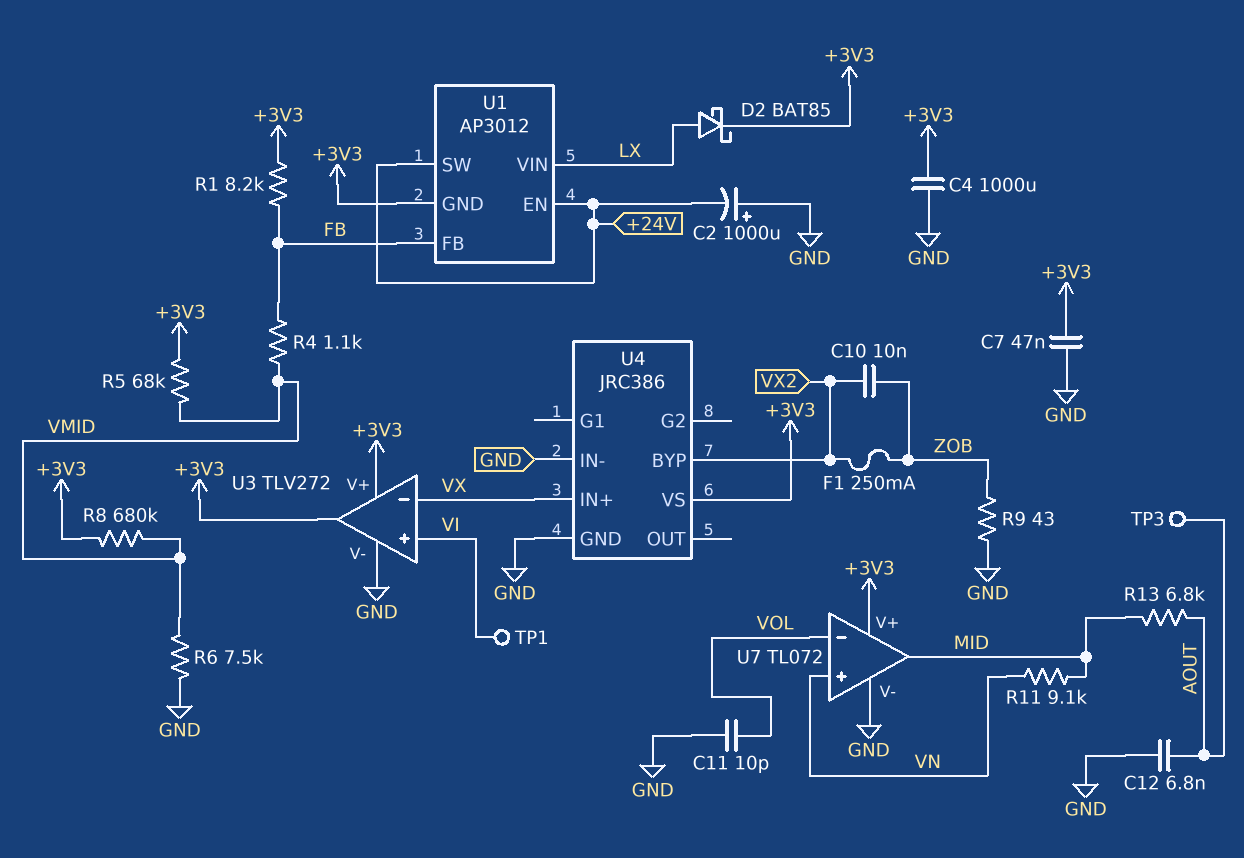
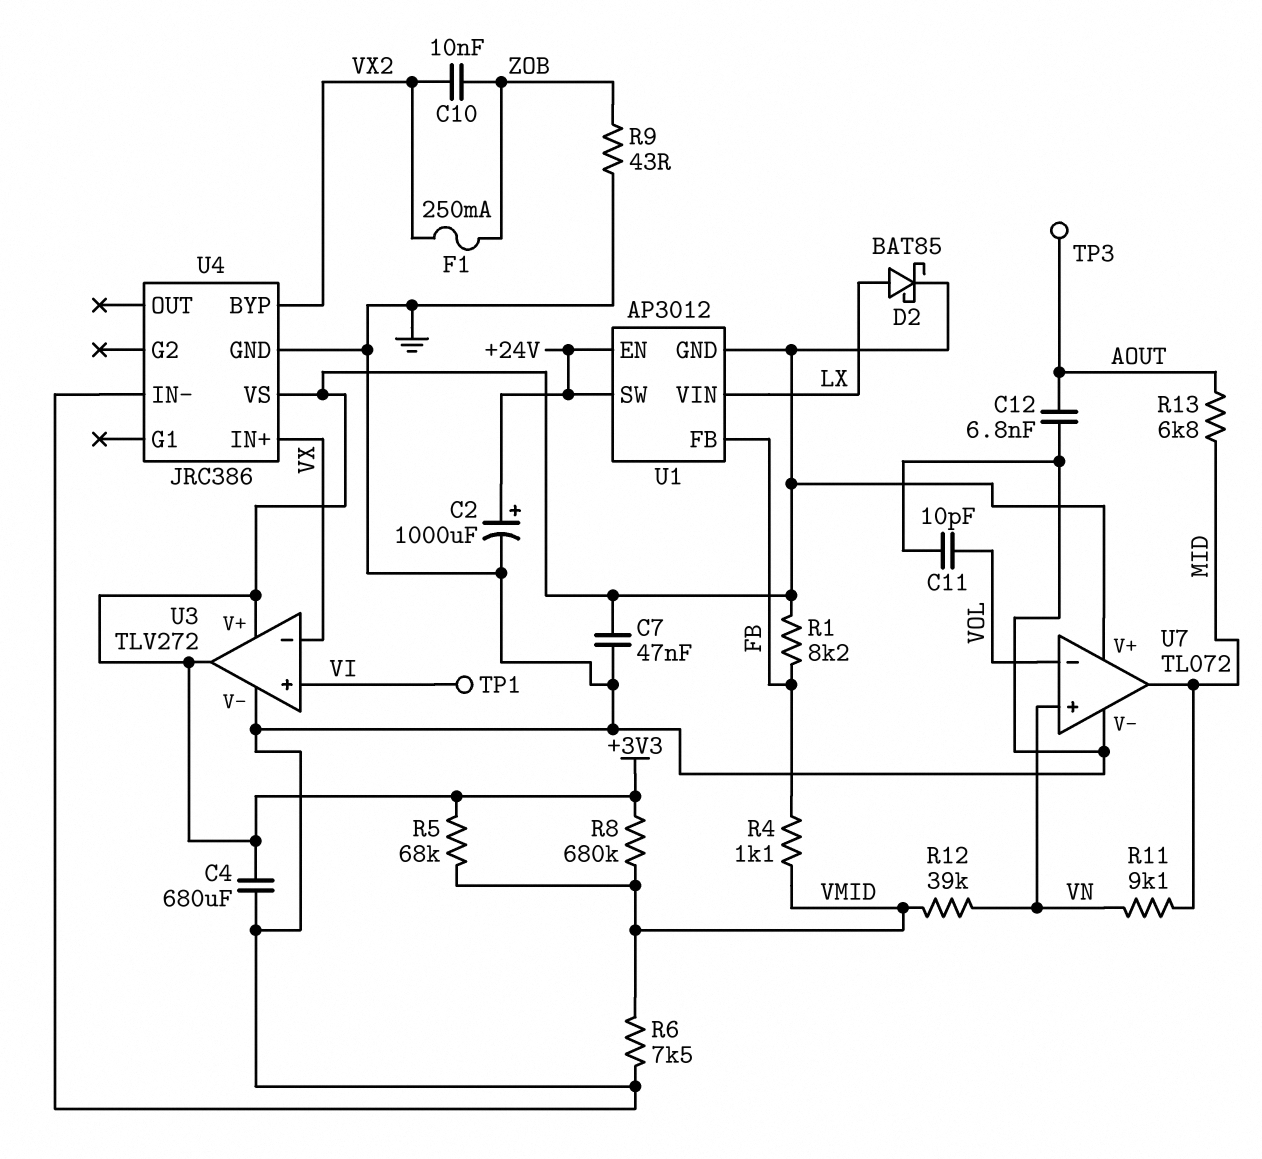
C2: 1000uF (plus GND, minus +24V) -> 1000uF (plus +24V, minus GND)
C4: 1000uF (+3V3, GND) -> 680uF (+3V3, GND)
R12: none -> 39k (VMID, VN)

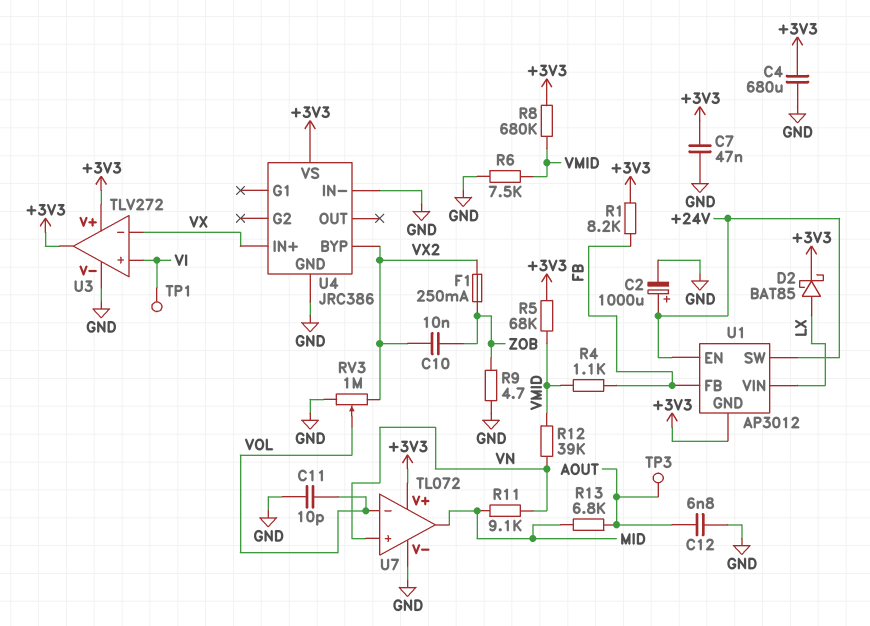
R9: 43 (GND, ZOB) -> 4.7 (GND, ZOB)
RV3: none -> 1M (GND, VX2, wiper VOL)

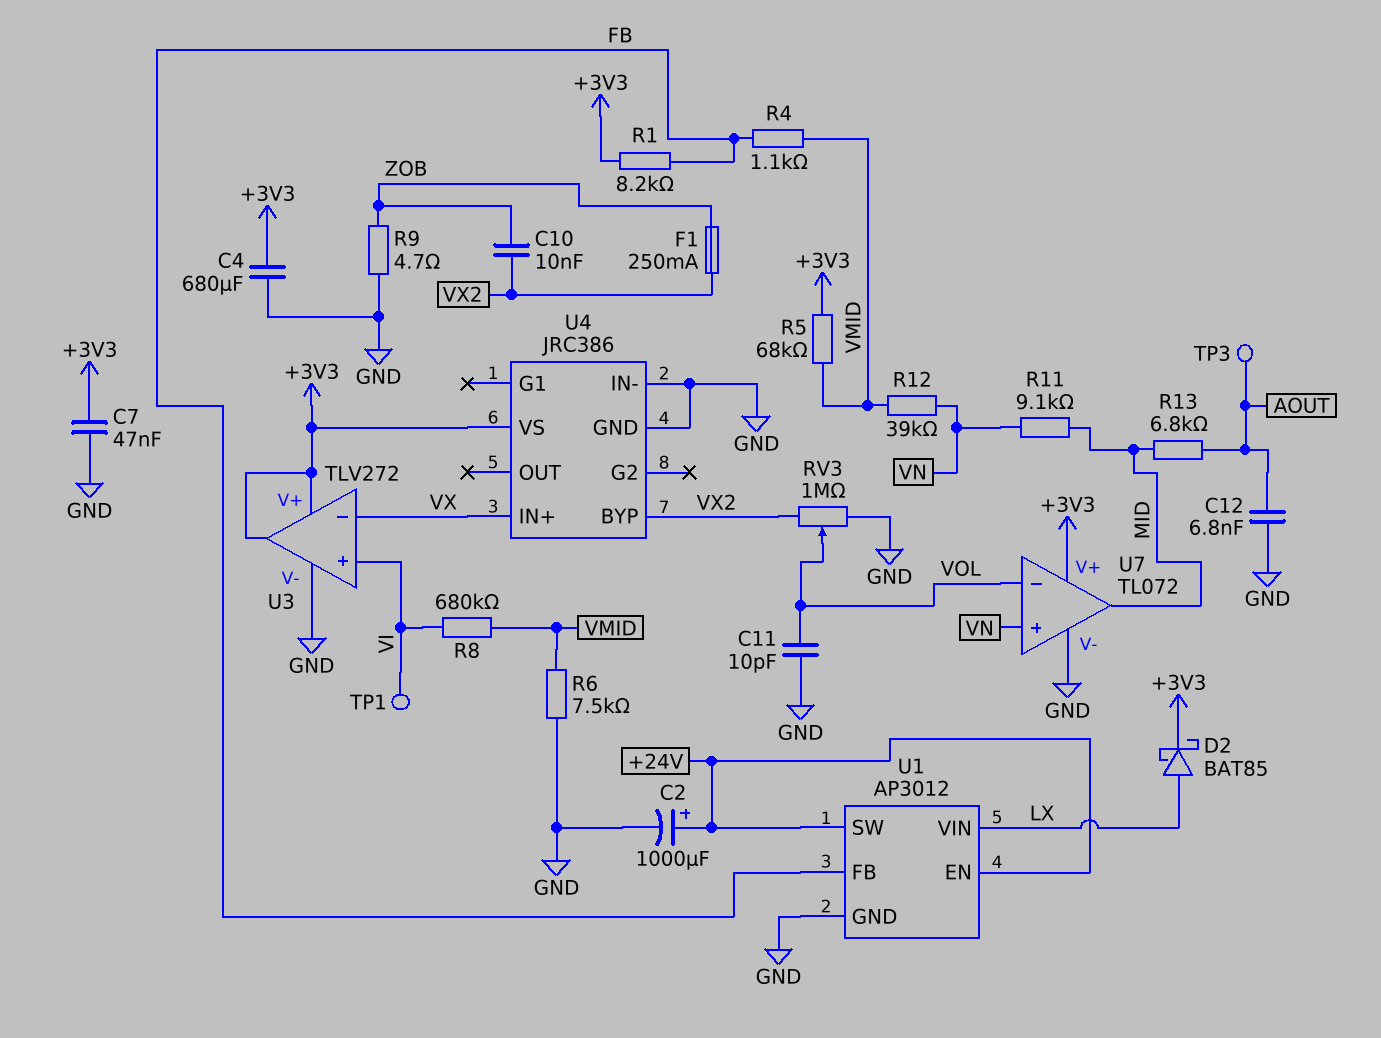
R8: 680k (+3V3, VMID) -> 680k (VI, VMID)
U1 pin GND: +3V3 -> GND

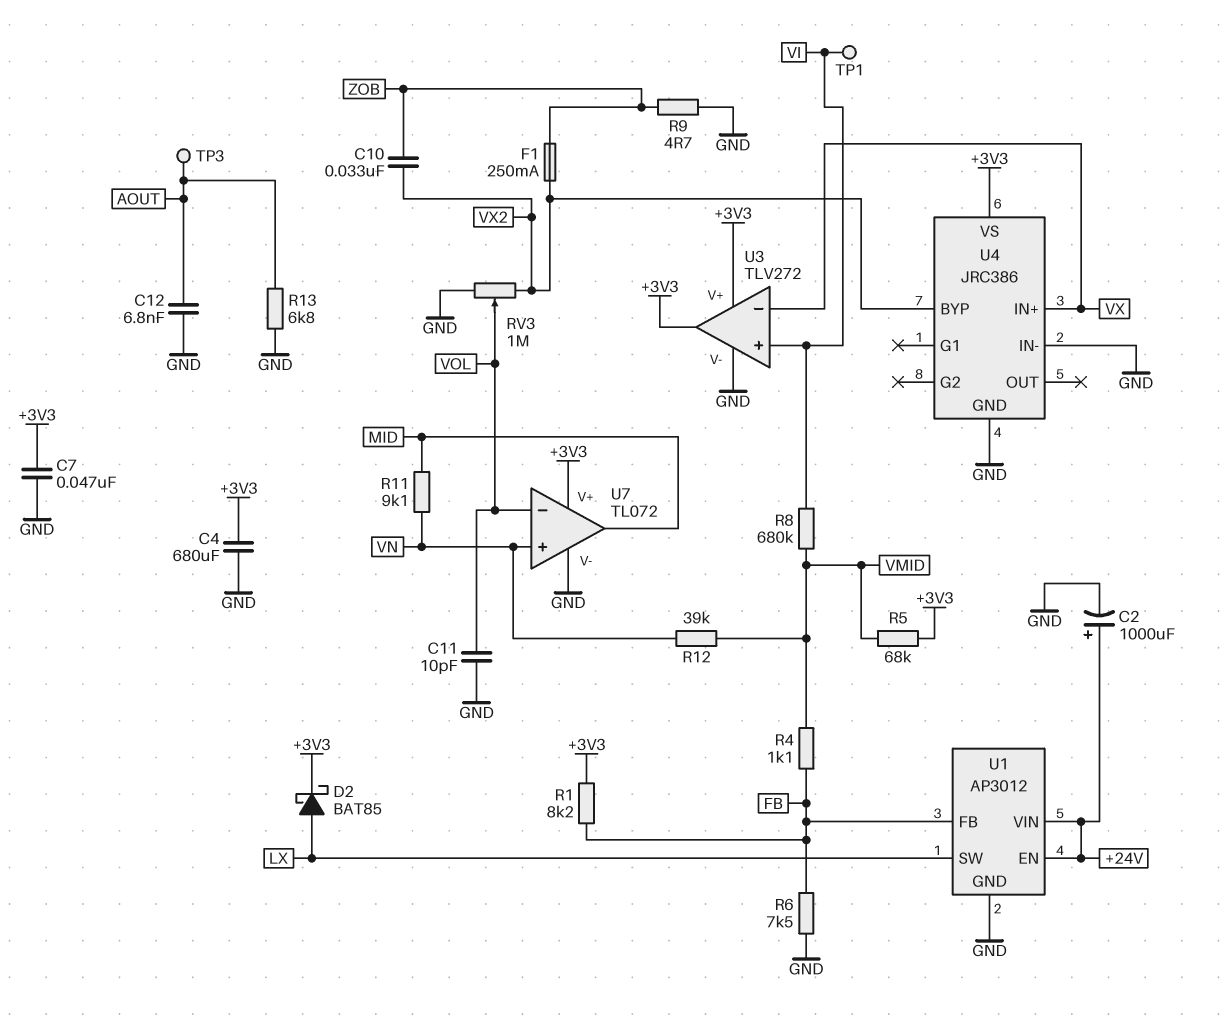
C10: 10nF (VX2, ZOB) -> 33nF (VX2, ZOB)
R6: 7.5k (GND, VMID) -> 7.5k (FB, GND)
R13: 6.8k (AOUT, MID) -> 6.8k (AOUT, GND)
U1 pin SW: +24V -> LX
U1 pin VIN: LX -> +24V

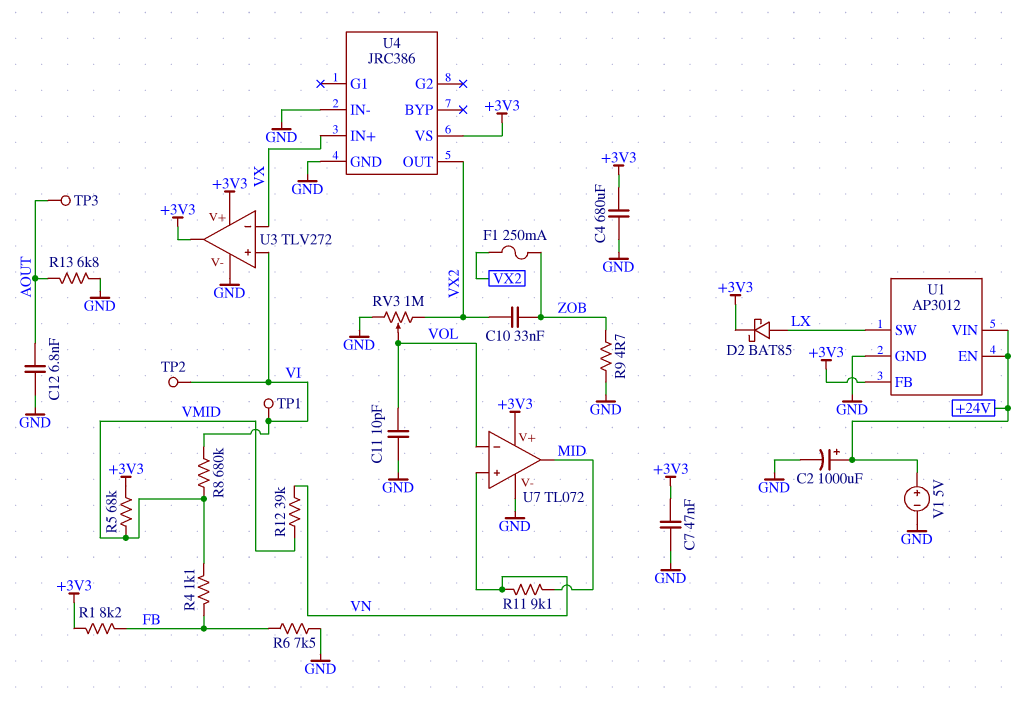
TP2: none -> test point (VI)
U1 pin FB: FB -> +3V3
U4 pin BYP: VX2 -> none
U4 pin OUT: none -> VX2
V1: none -> 5V (plus +24V, minus GND)

